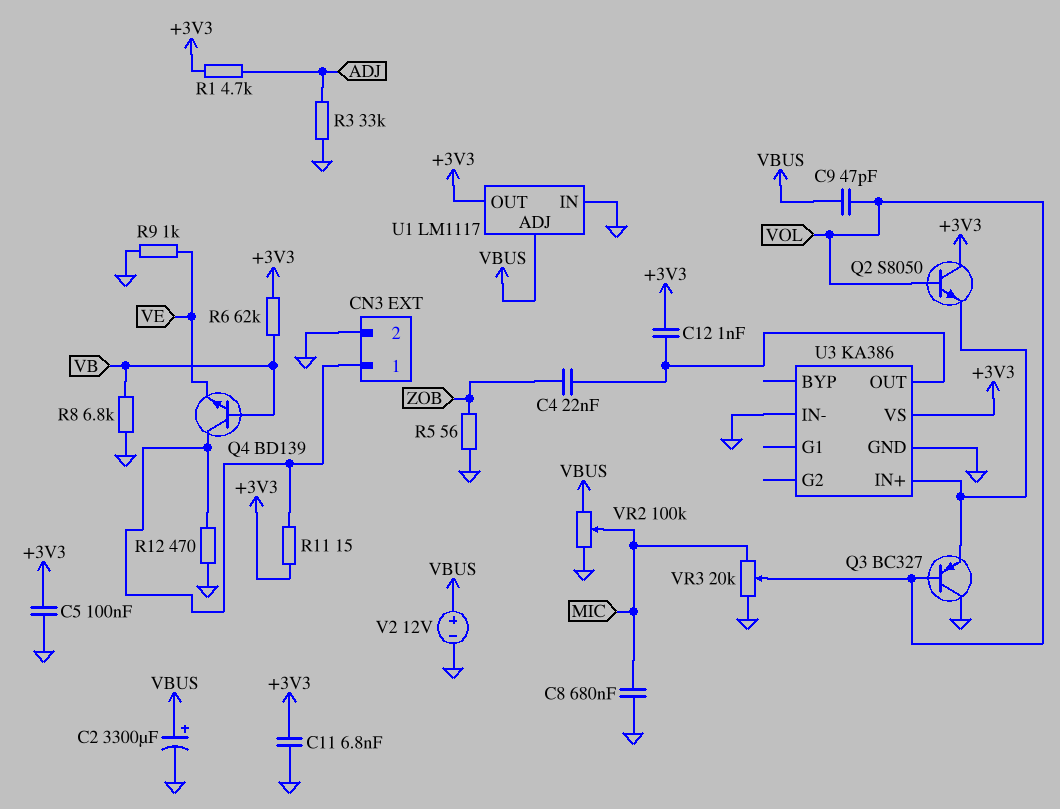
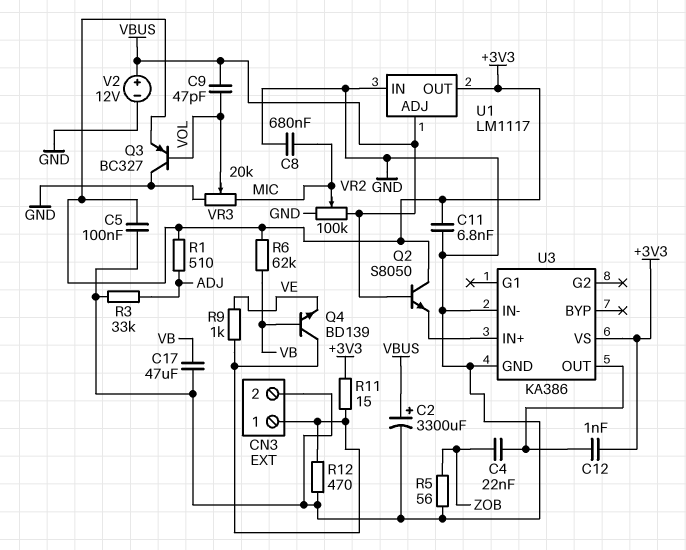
C17: none -> 47uF (GND, VB)
Q2: NPN S8050 (B VOL, C +3V3, E U3/IN+) -> NPN S8050 (B VBUS, C +3V3, E U3/IN+)
Q3: PNP BC327 (B VOL, C GND, E U3/IN+) -> PNP BC327 (B VOL, C GND, E +3V3)
R1: 4.7k (+3V3, ADJ) -> 510 (+3V3, ADJ)
R8: 6.8k (GND, VB) -> none
R9: 1k (GND, VE) -> 1k (CN3/1, VE)

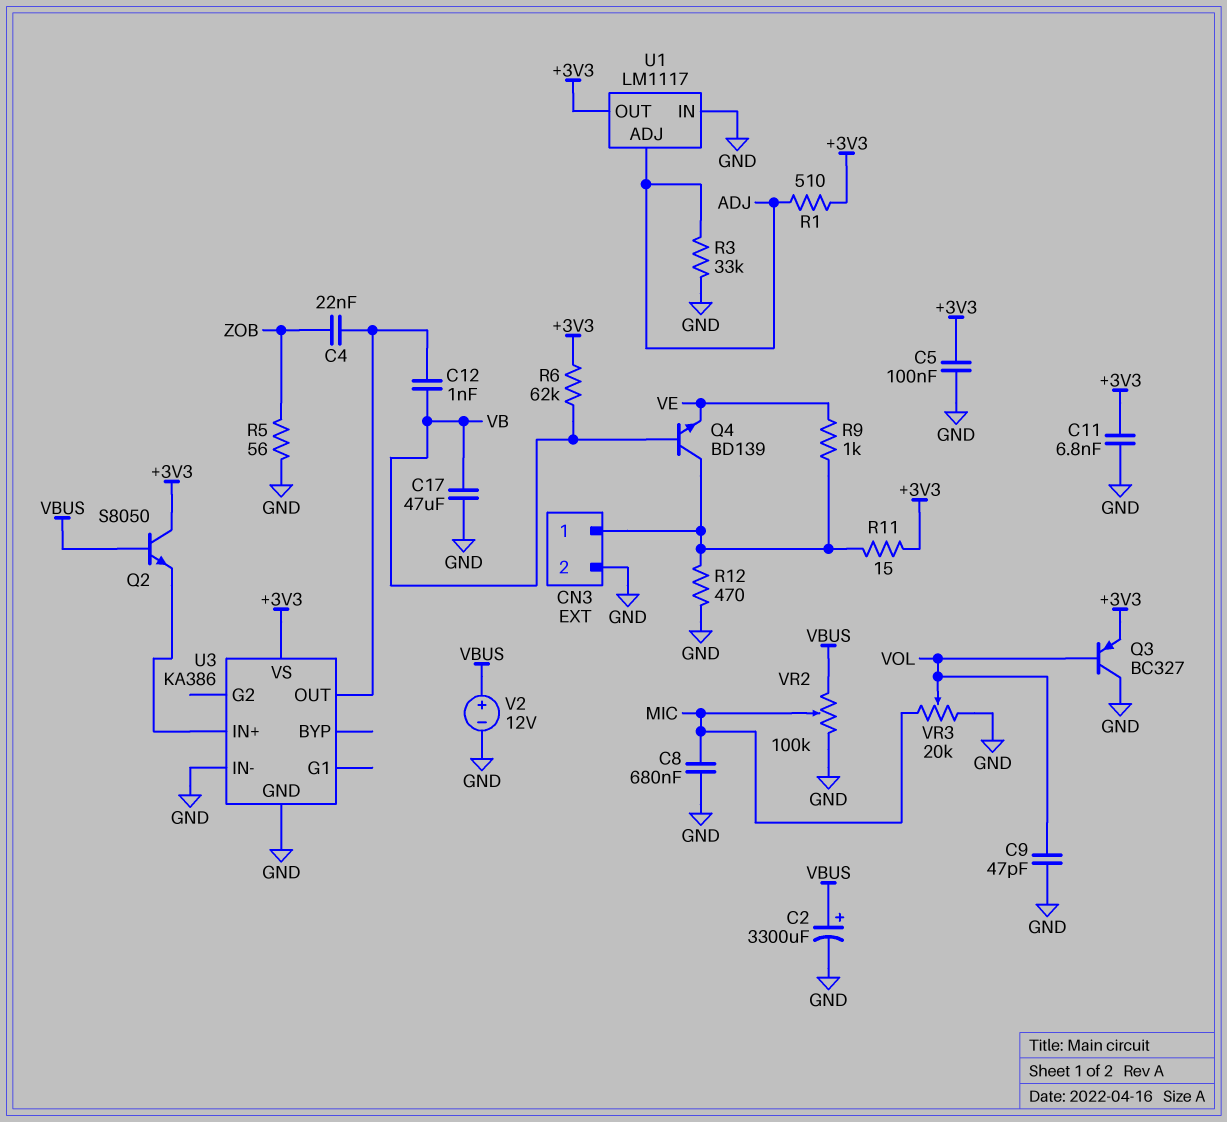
C9: 47pF (VBUS, VOL) -> 47pF (GND, VOL)
C12: 1nF (+3V3, U3/OUT) -> 1nF (U3/OUT, VB)
U1 pin ADJ: VBUS -> ADJ

